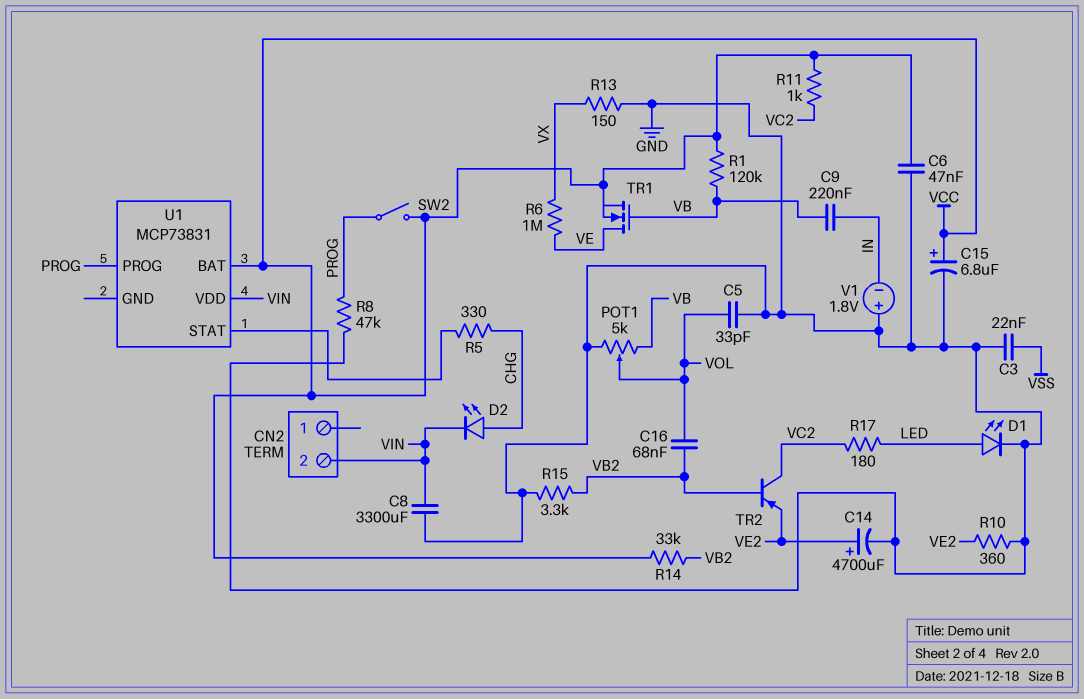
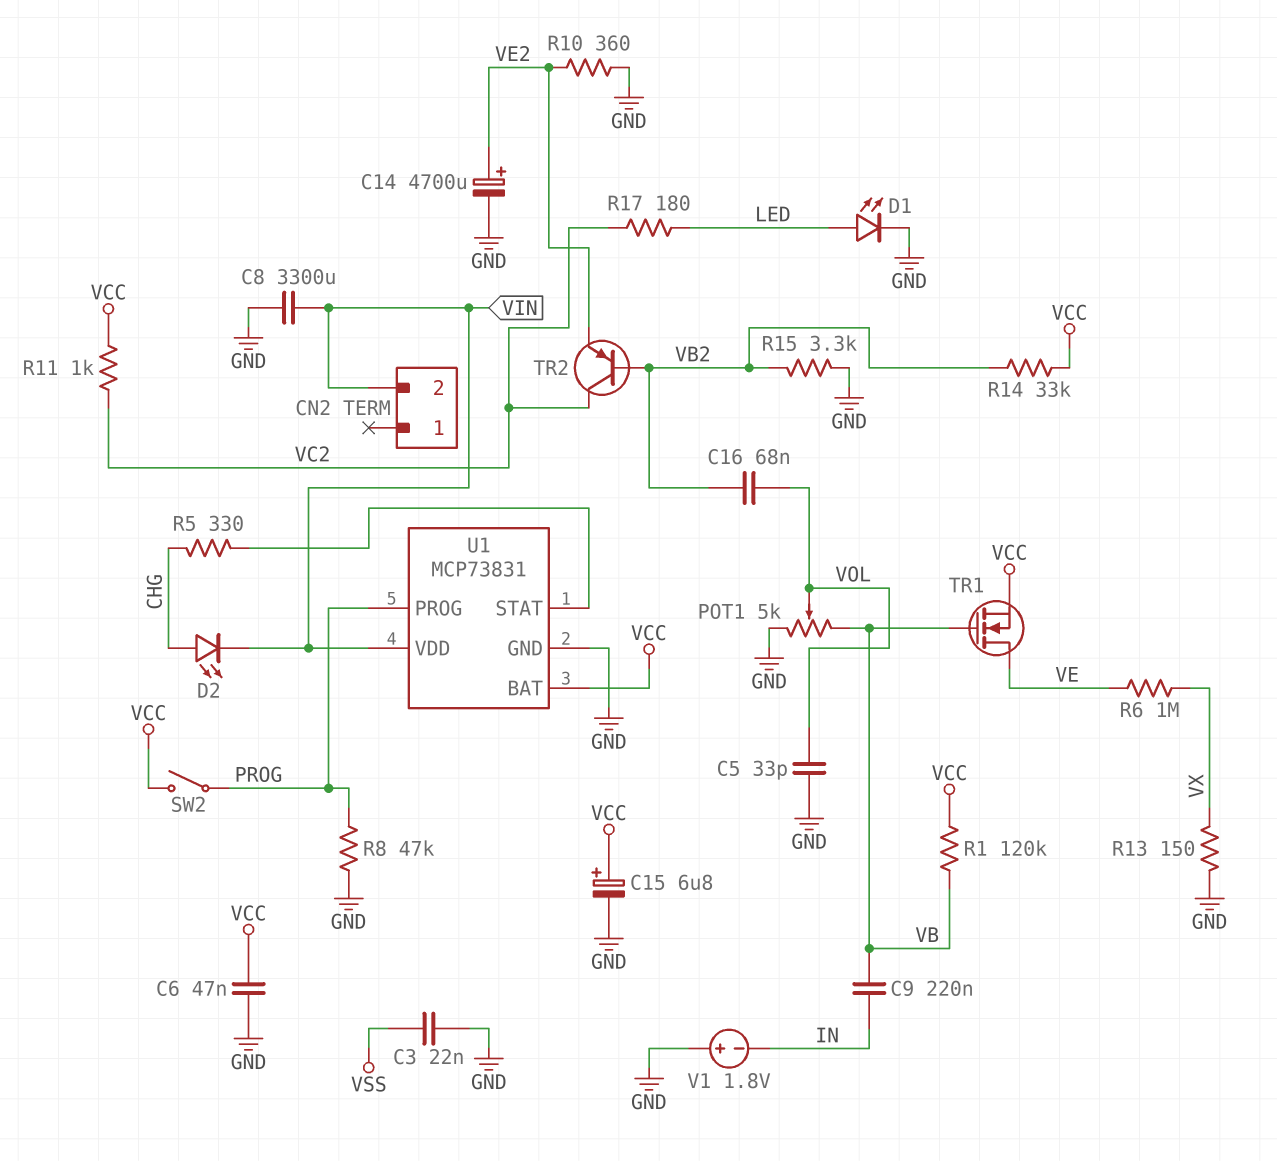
U1 pin GND: none -> GND

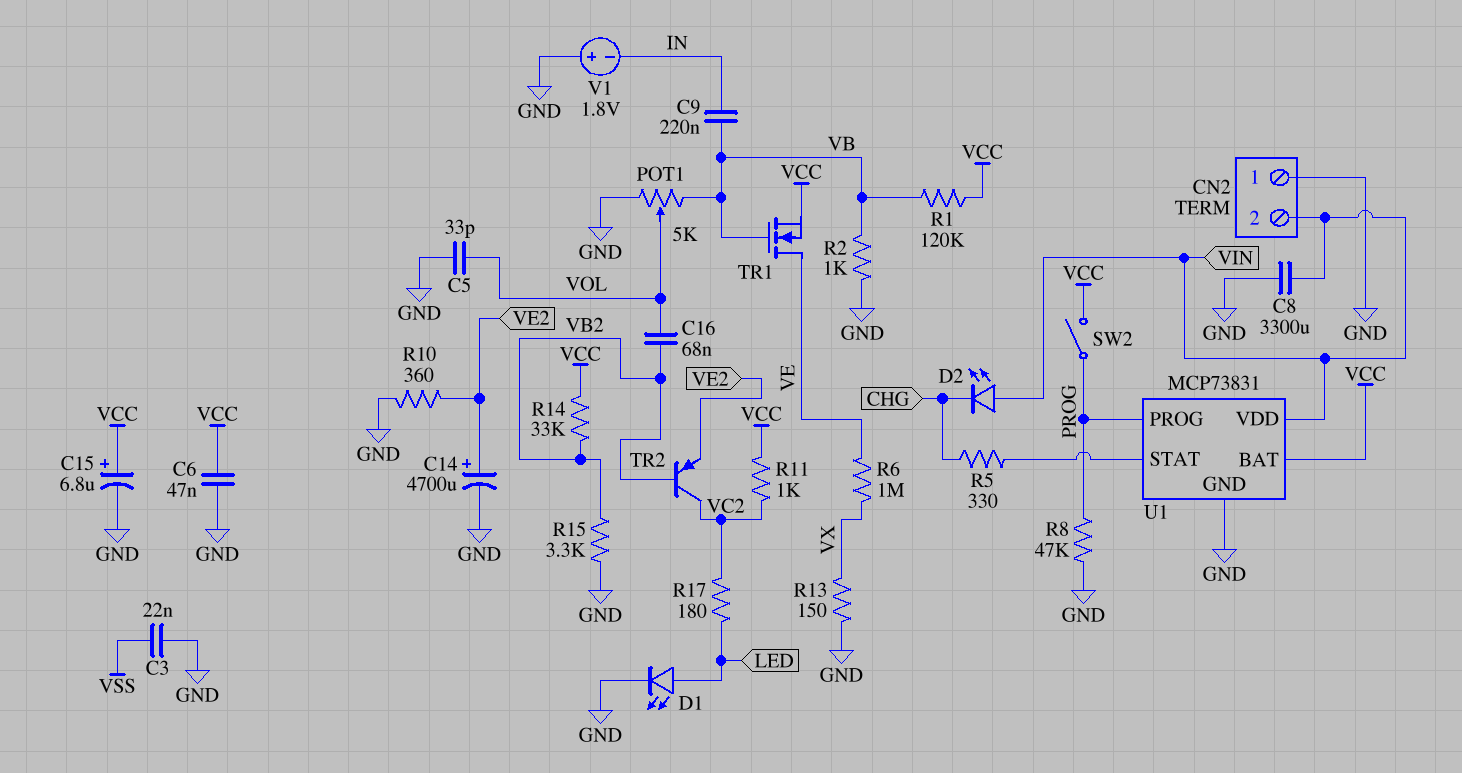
CN2 pin 1: none -> GND
D2: LED (A CHG, K VIN) -> LED (A VIN, K CHG)
R2: none -> 1k (GND, VB)

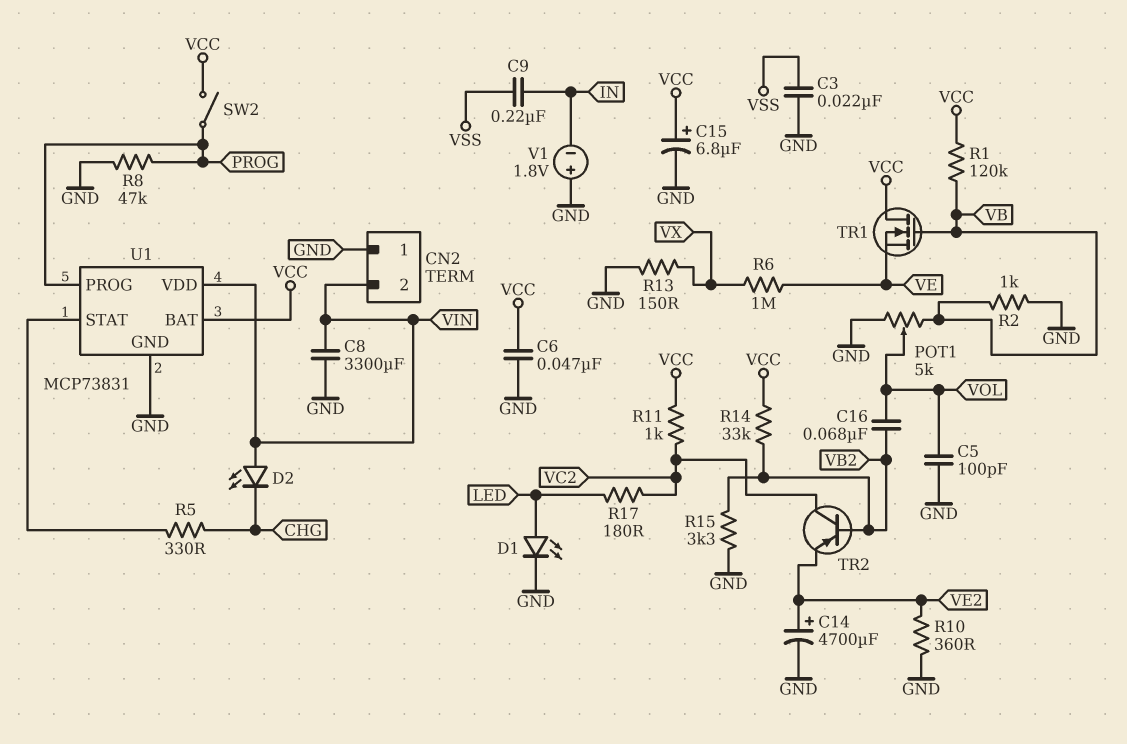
C5: 33pF (GND, VOL) -> 100pF (GND, VOL)
C9: 220nF (IN, VB) -> 220nF (IN, VSS)
TR1: NMOS (G VB, D VE, S VCC) -> NMOS (G VB, D VCC, S VE)

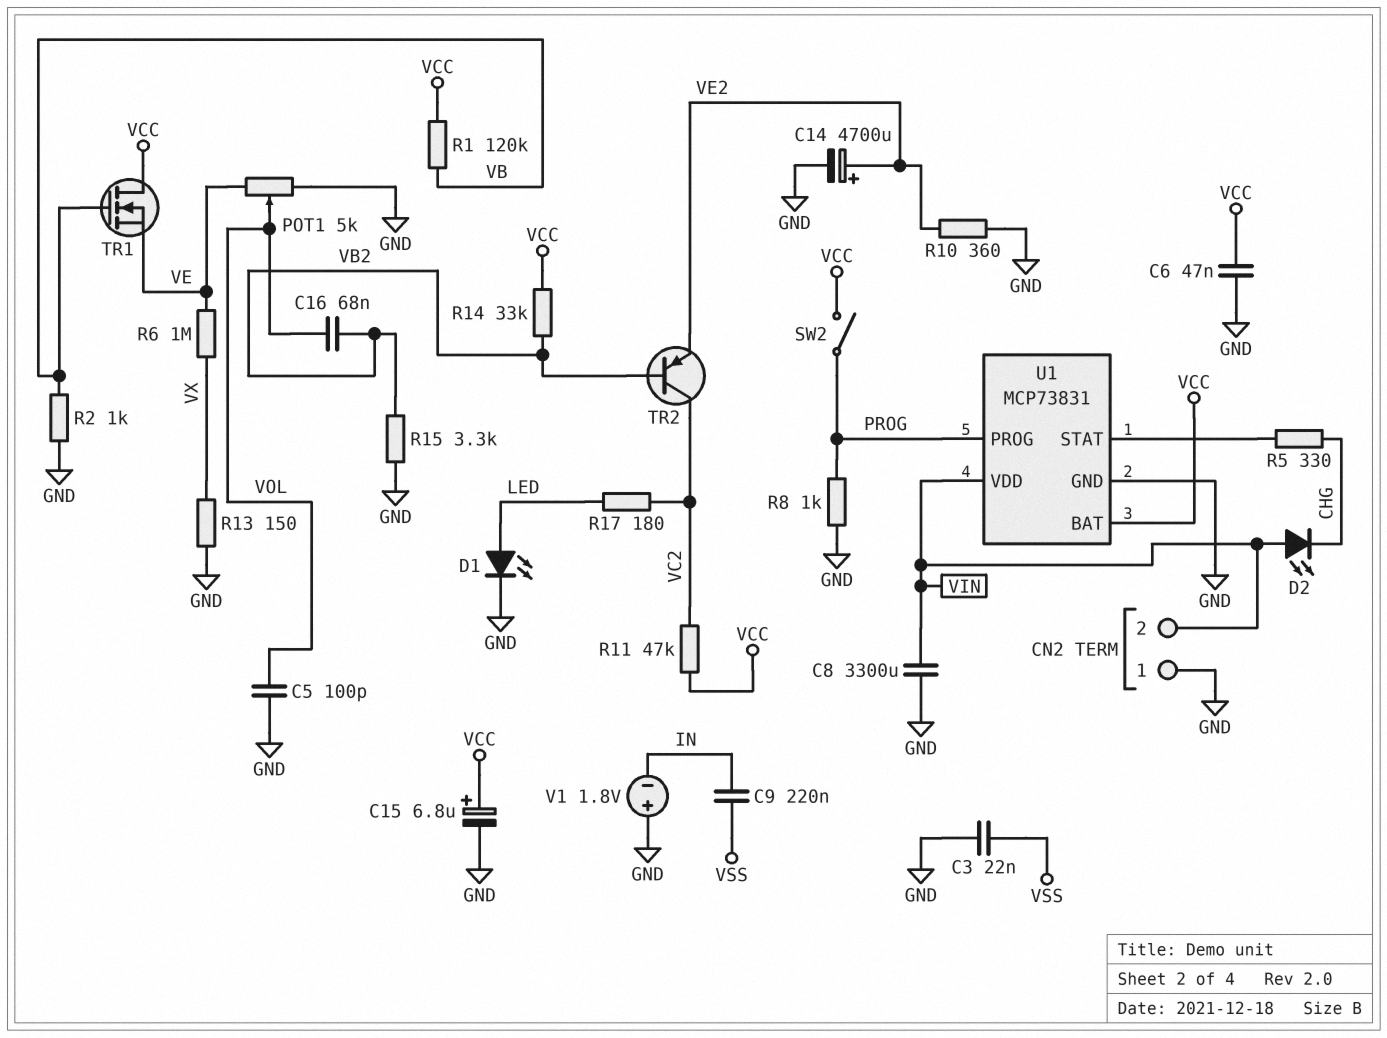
POT1: 5k (GND, VB, wiper VOL) -> 5k (GND, VE, wiper VOL)
R8: 47k (GND, PROG) -> 1k (GND, PROG)
R11: 1k (VC2, VCC) -> 47k (VC2, VCC)

